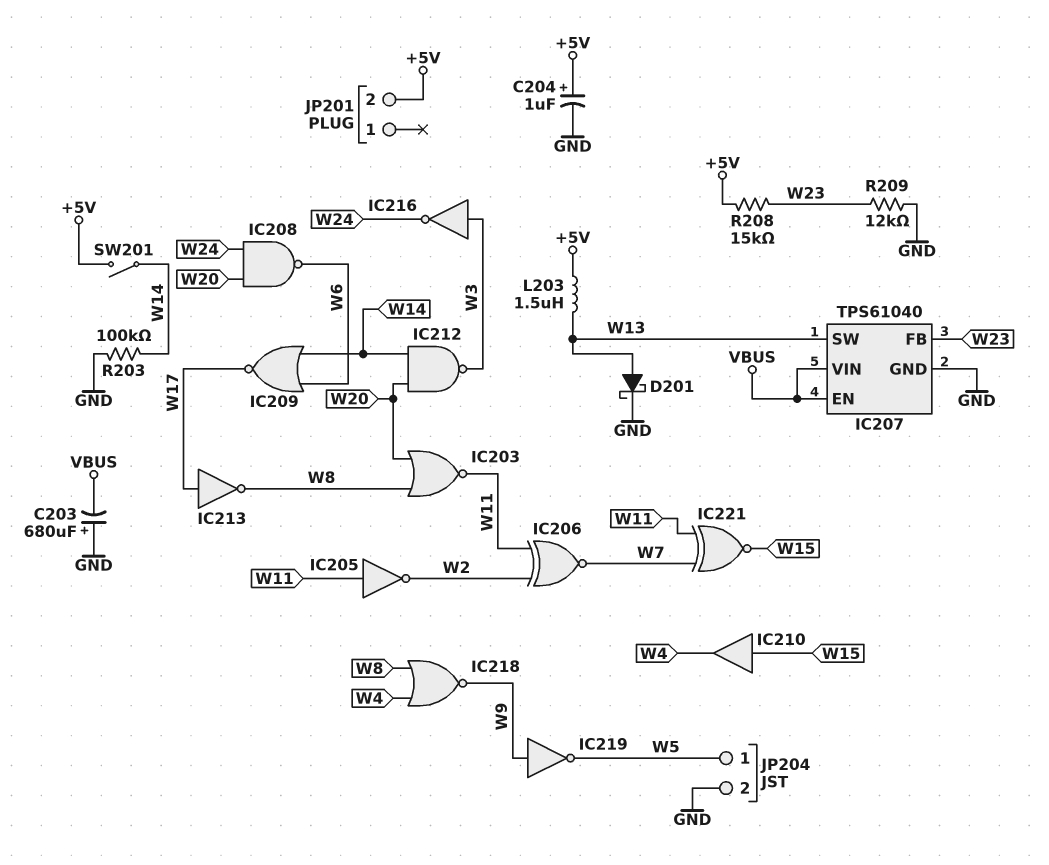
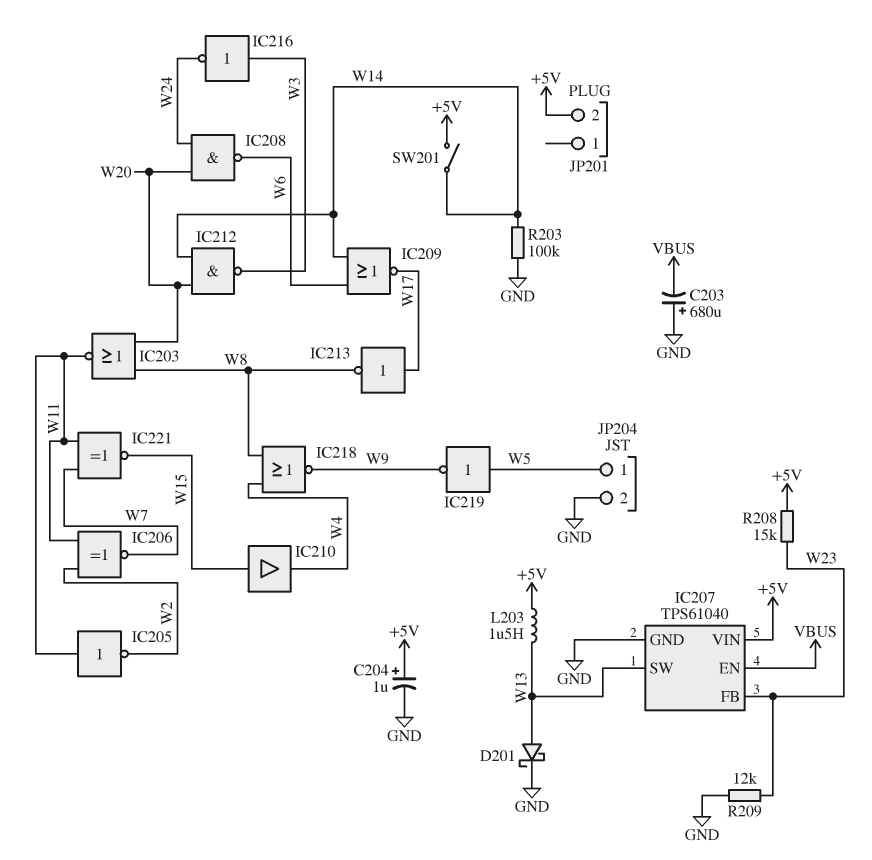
IC207 pin VIN: VBUS -> +5V
IC219: NOT (in W9, out W5) -> NOT (in W5, out W9)

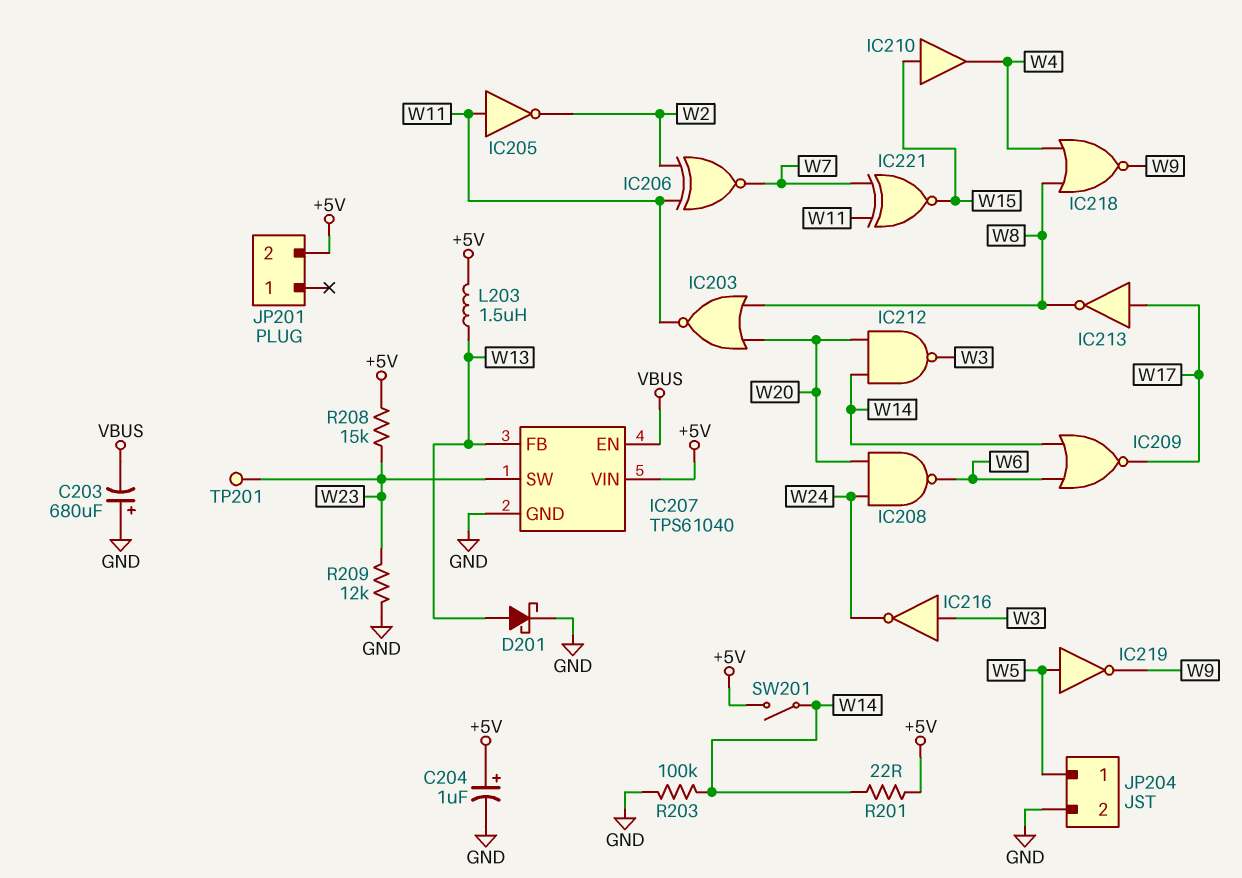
IC207 pin FB: W23 -> W13
IC207 pin SW: W13 -> W23
R201: none -> 22 (+5V, W14)
TP201: none -> test point (W23)

